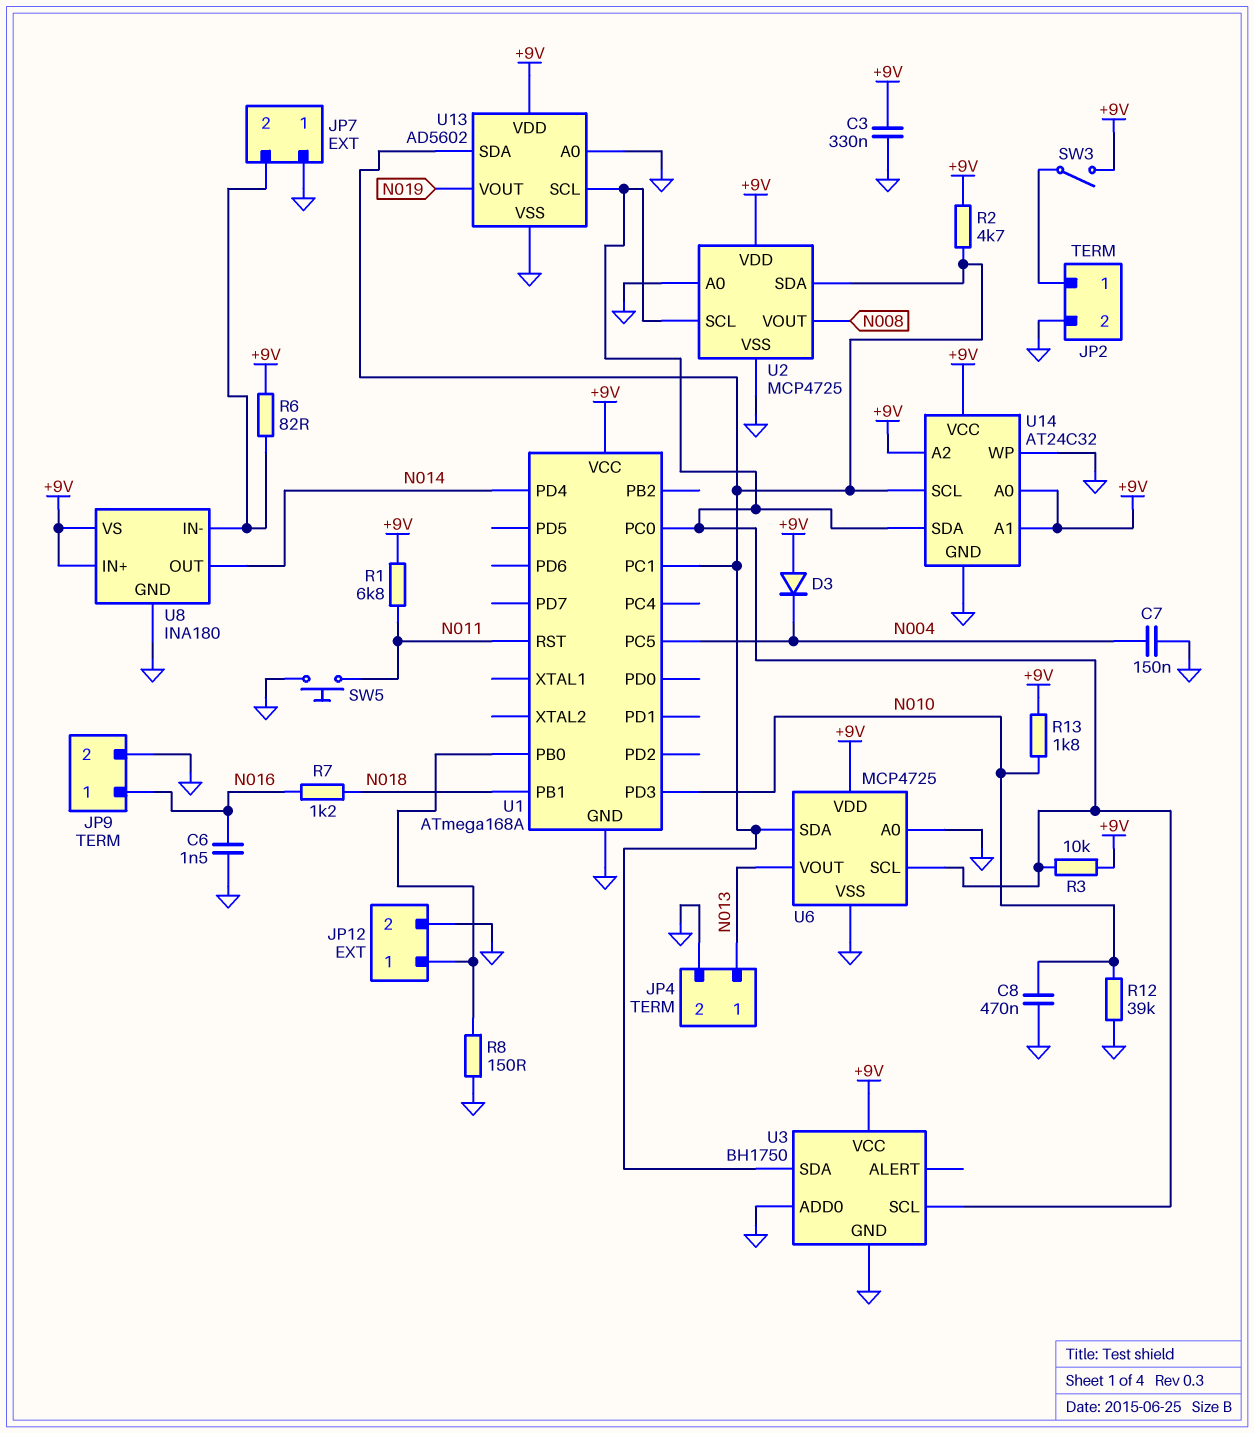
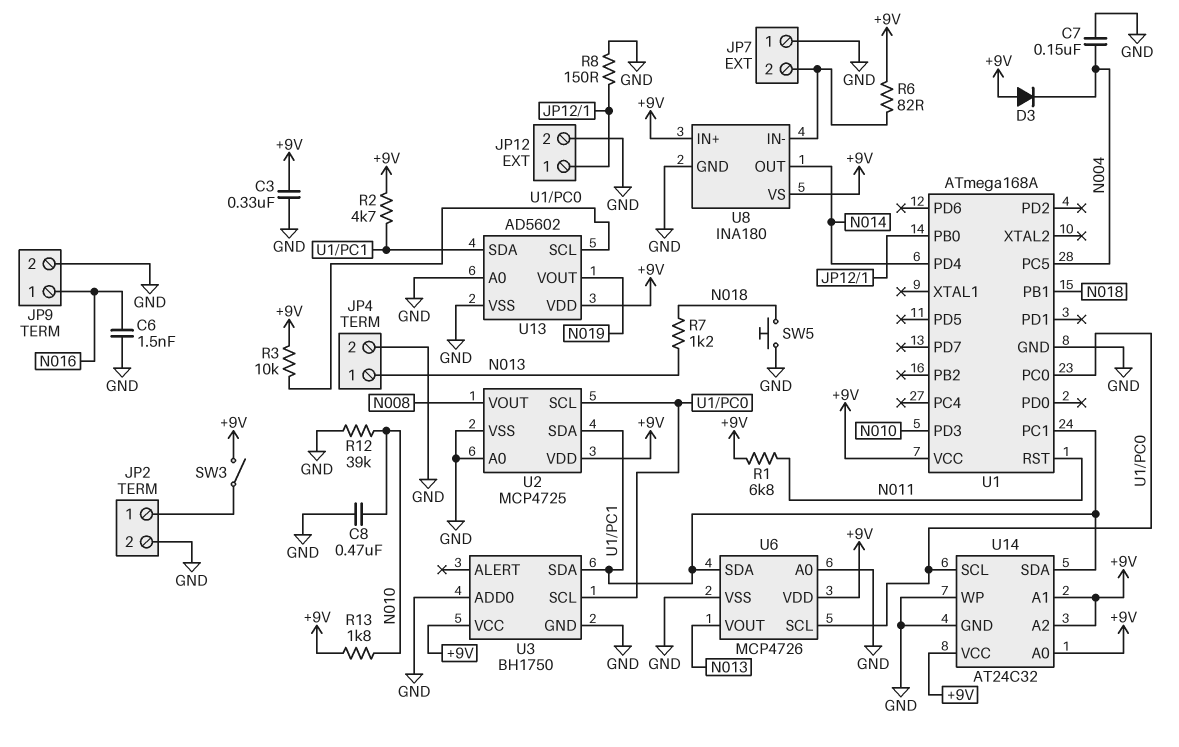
R7: 1.2k (N016, N018) -> 1.2k (N013, N018)
SW5: button (GND, N011) -> button (GND, N018)
U6: MCP4725 -> MCP4726
U14 pin SCL: U1/PC1 -> U1/PC0
U14 pin SDA: U1/PC0 -> U1/PC1

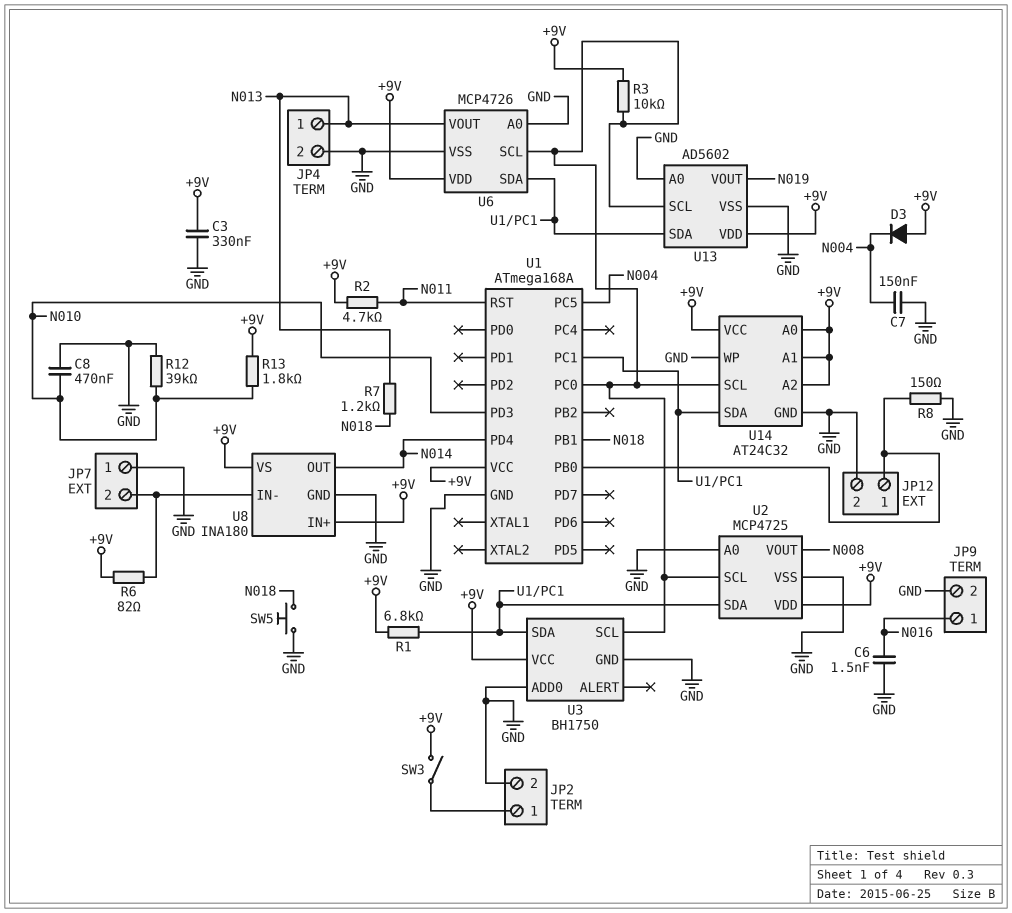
R1: 6.8k (+9V, N011) -> 6.8k (+9V, U1/PC1)
R2: 4.7k (+9V, U1/PC1) -> 4.7k (+9V, N011)

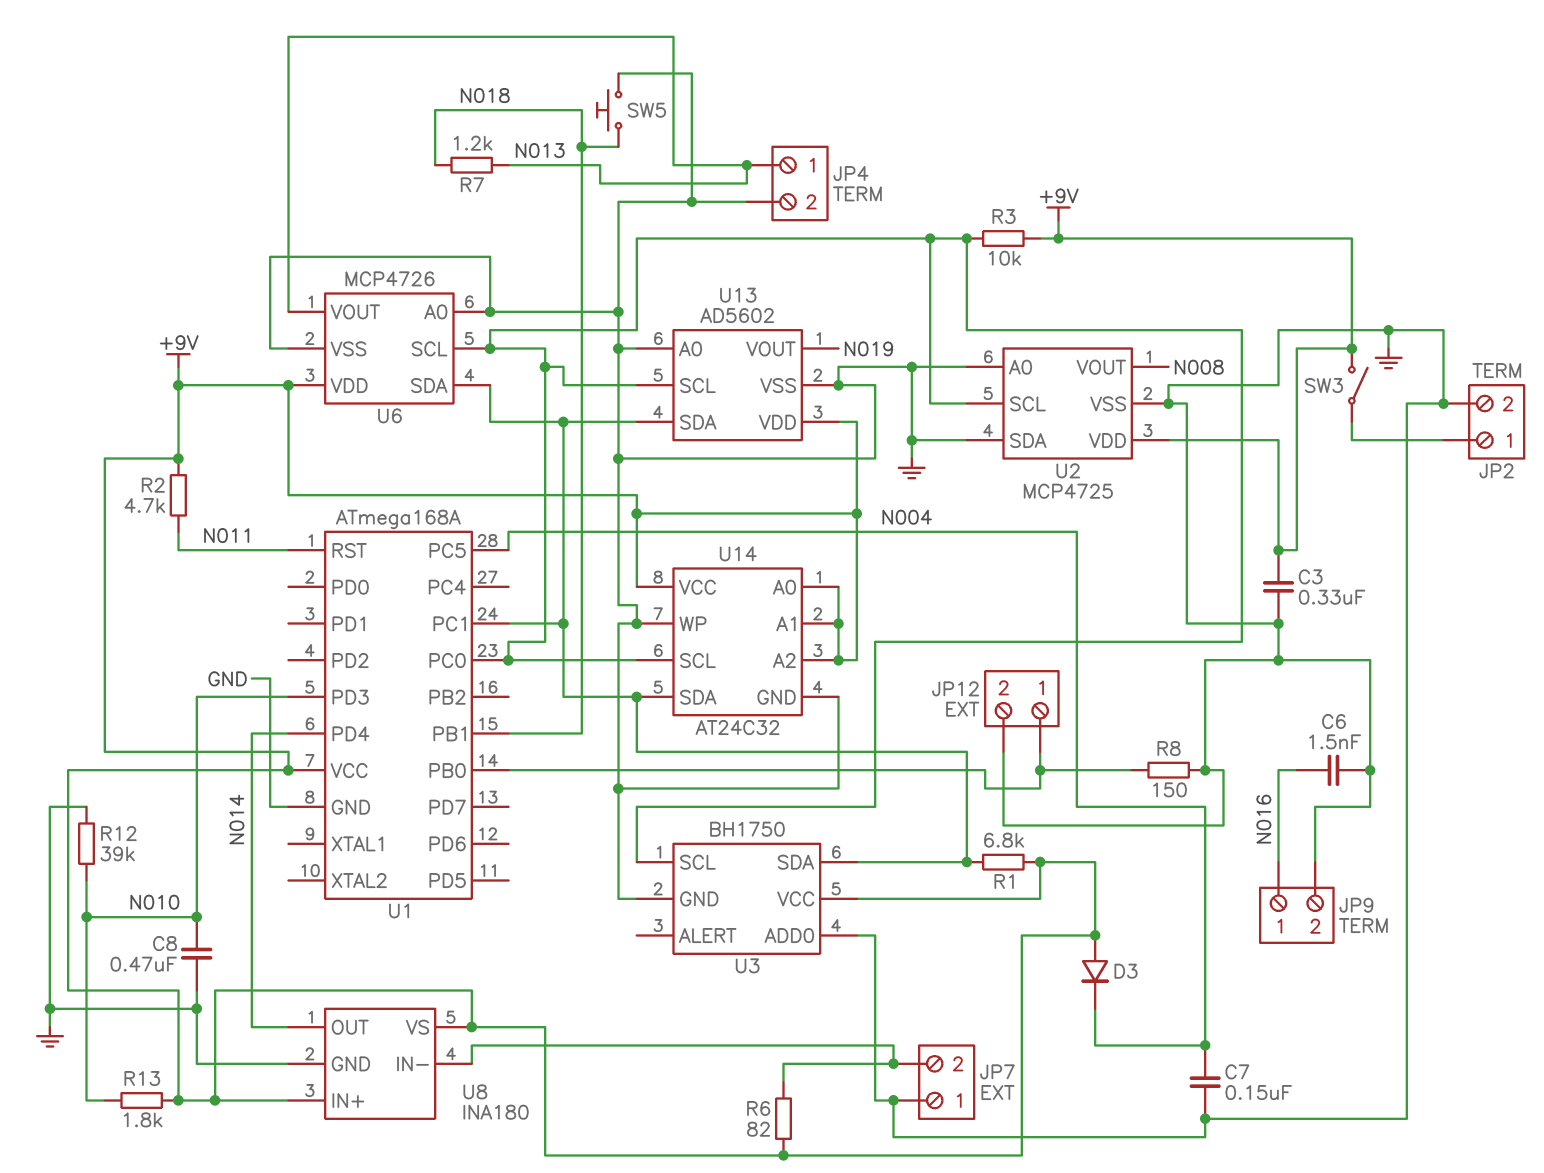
U2 pin SDA: U1/PC1 -> GND

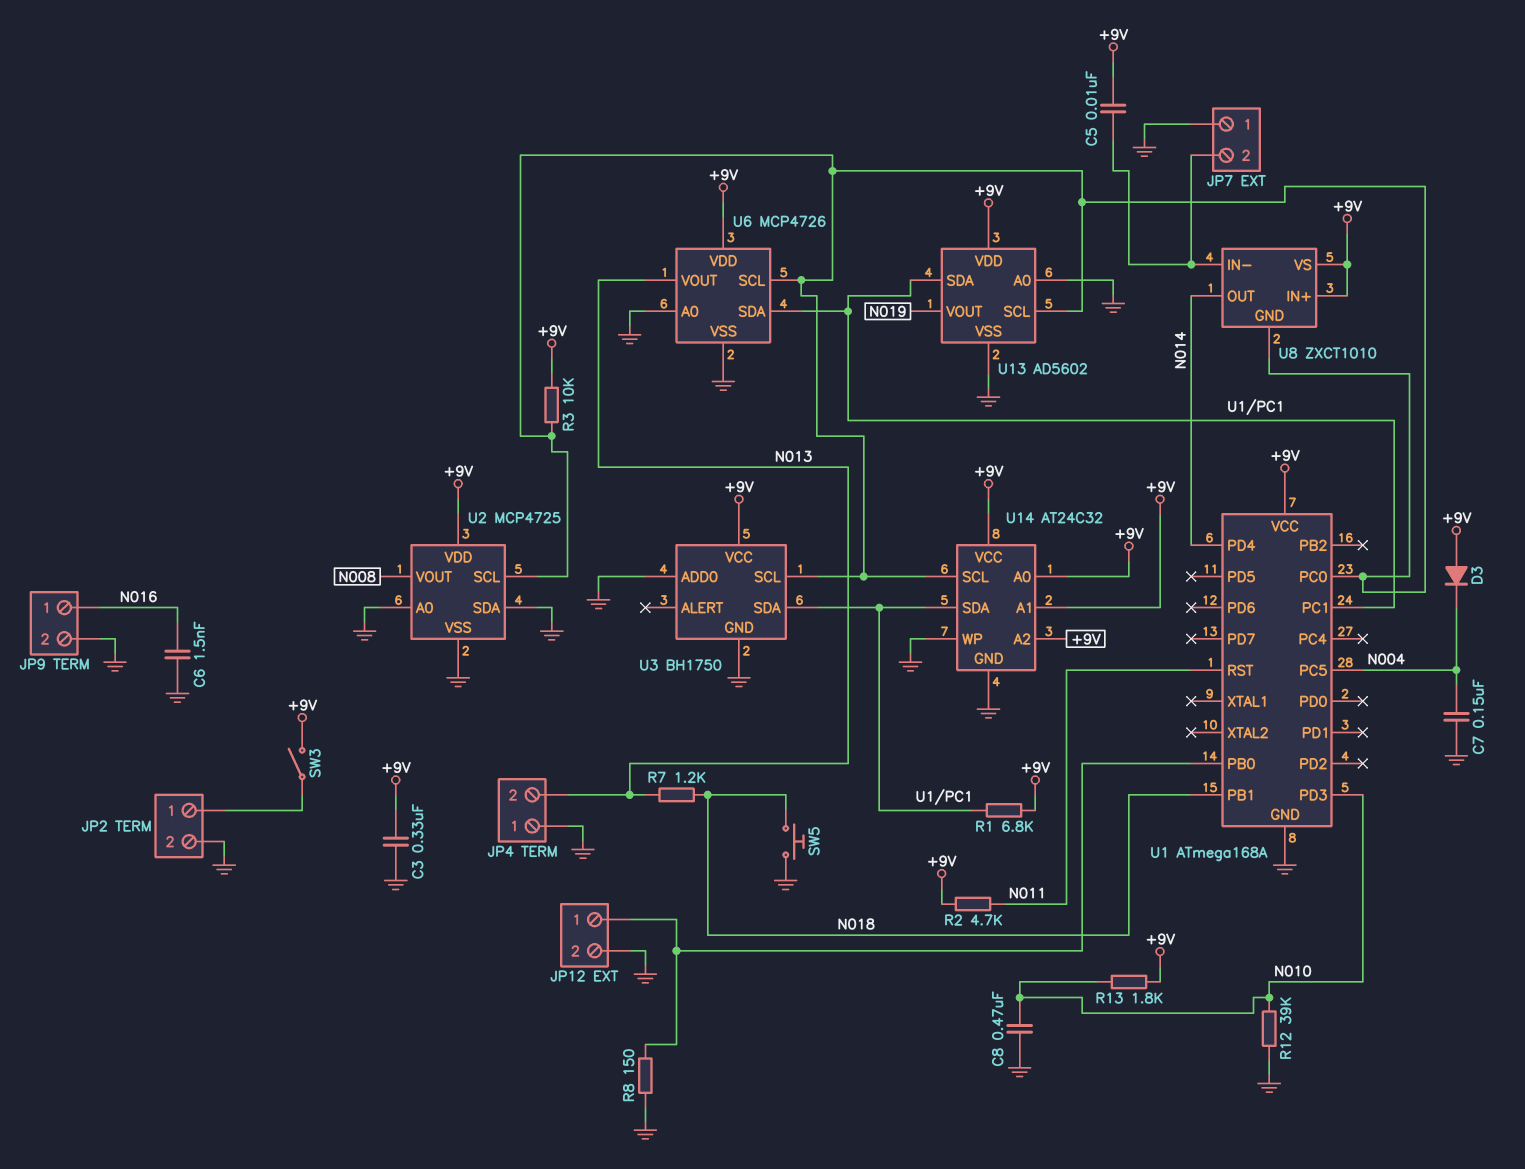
C5: none -> 10nF (+9V, JP7/2)
JP4 pin 1: N013 -> GND
JP4 pin 2: GND -> N013
R6: 82 (+9V, JP7/2) -> none
U8: INA180 -> ZXCT1010
U8 pin GND: GND -> U1/PC0

